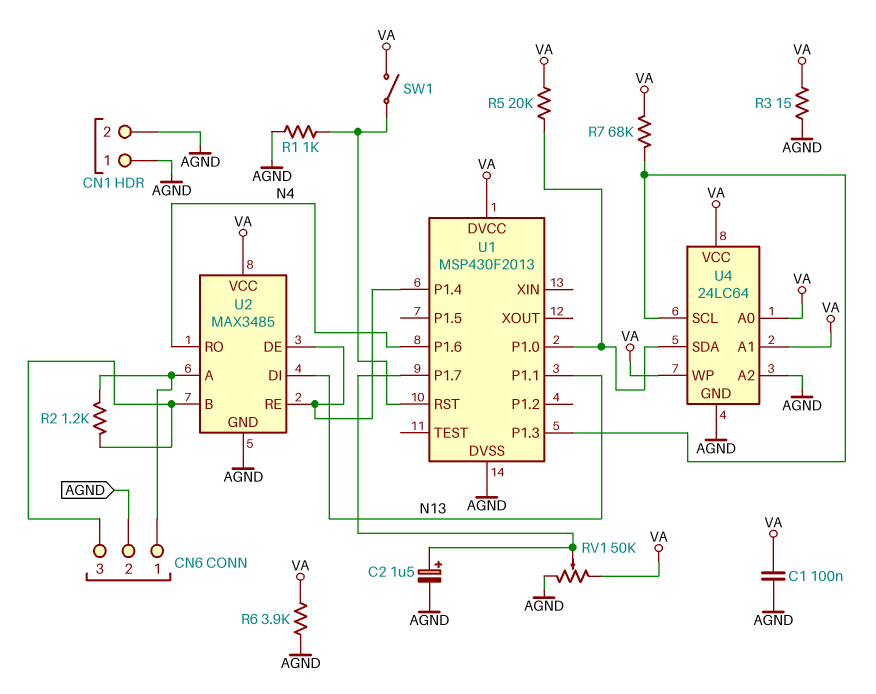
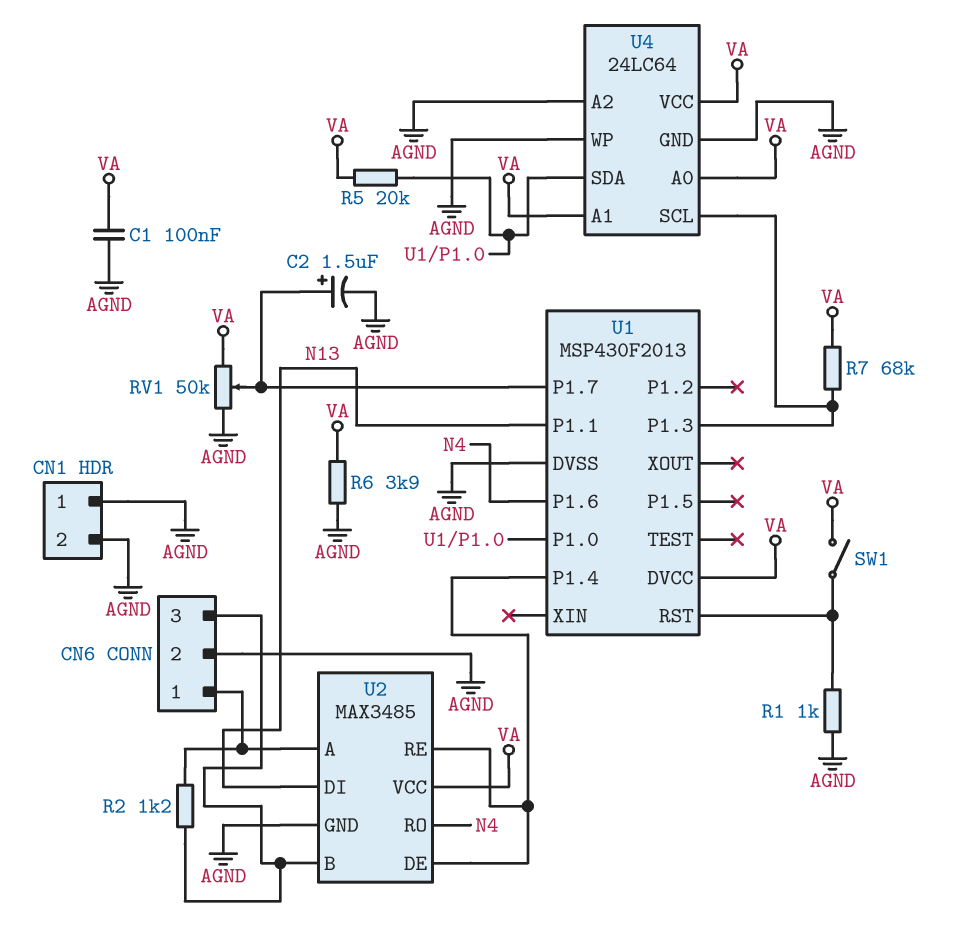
R3: 15 (AGND, VA) -> none
U4 pin WP: VA -> AGND

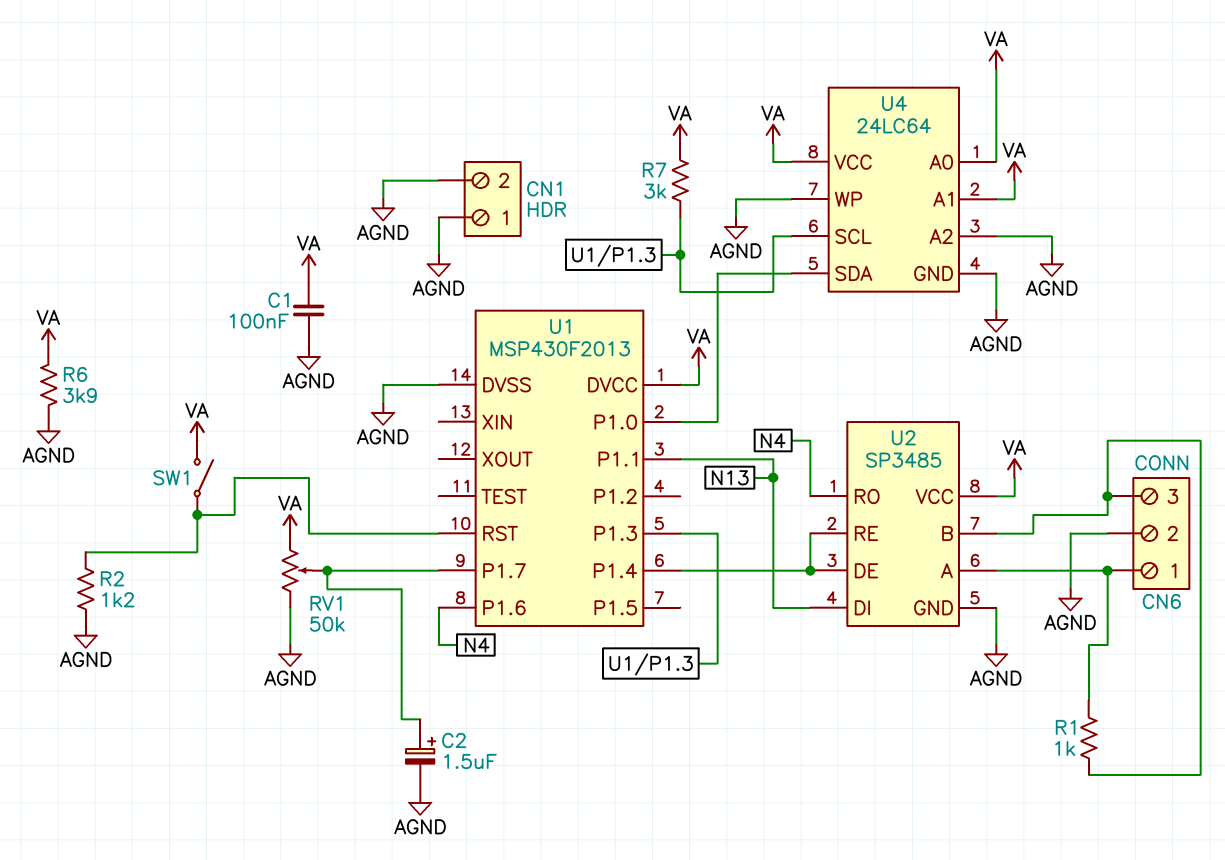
R1: 1k (AGND, U1/RST) -> 1k (CN6/1, CN6/3)
R2: 1.2k (CN6/1, CN6/3) -> 1.2k (AGND, U1/RST)
R5: 20k (U1/P1.0, VA) -> none
R7: 68k (U1/P1.3, VA) -> 3k (U1/P1.3, VA)
U2: MAX3485 -> SP3485

